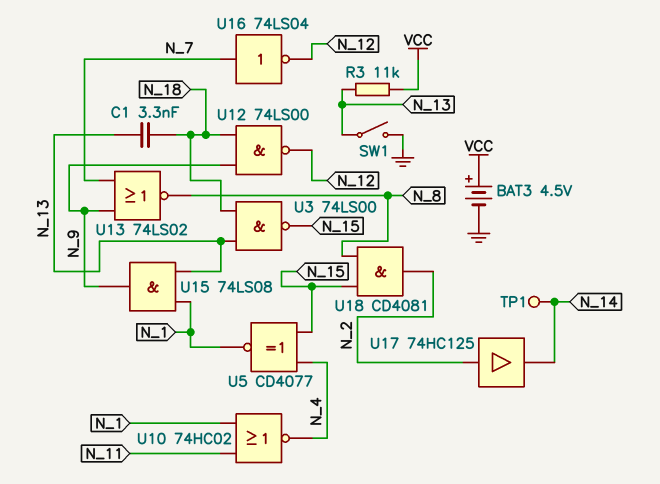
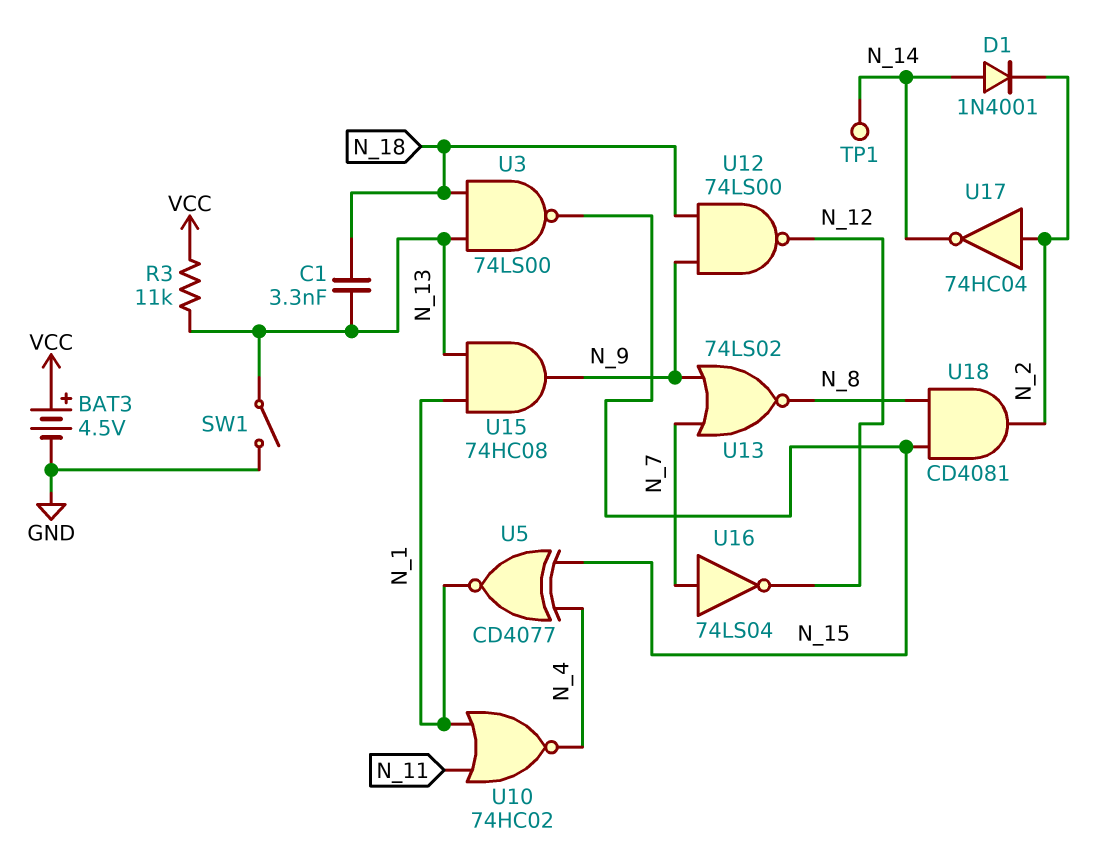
D1: none -> diode 1N4001 (A N_14, K N_2)
U15: AND 74LS08 (in N_1, in N_13, out N_9) -> AND 74HC08 (in N_1, in N_13, out N_9)
U17: buffer 74HC125 (in N_2, out N_14) -> NOT 74HC04 (in N_2, out N_14)

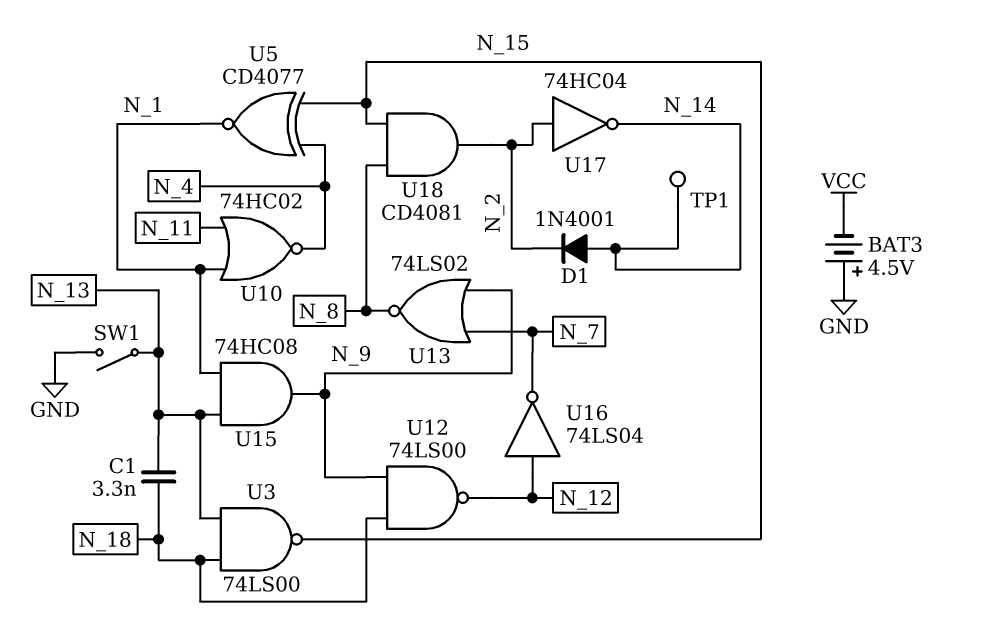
BAT3: 4.5V (plus VCC, minus GND) -> 4.5V (plus GND, minus VCC)
R3: 11k (N_13, VCC) -> none
U16: NOT 74LS04 (in N_7, out N_12) -> NOT 74LS04 (in N_12, out N_7)

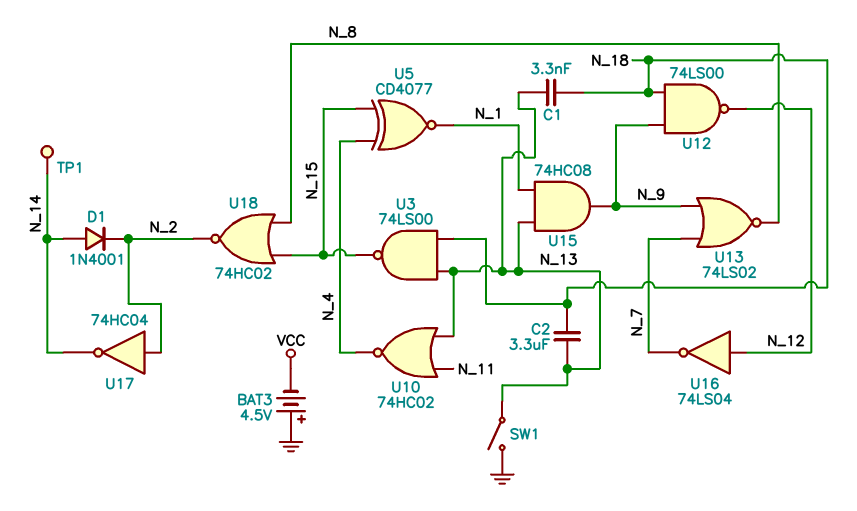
C2: none -> 3.3uF (N_13, N_18)
U10: NOR 74HC02 (in N_1, in N_11, out N_4) -> NOR 74HC02 (in N_11, in N_13, out N_4)
U18: AND CD4081 (in N_8, in N_15, out N_2) -> NOR 74HC02 (in N_8, in N_15, out N_2)

